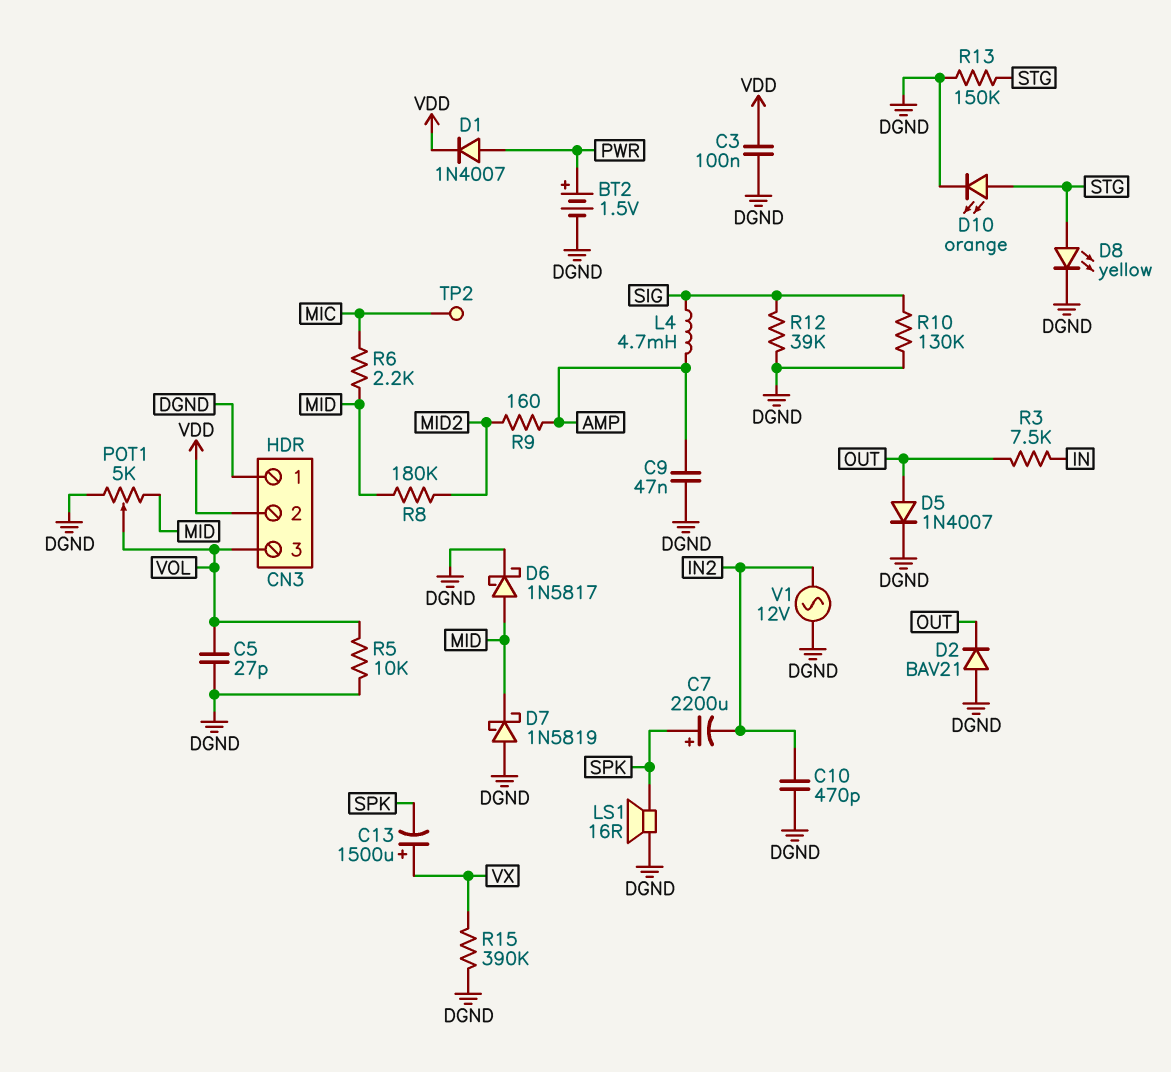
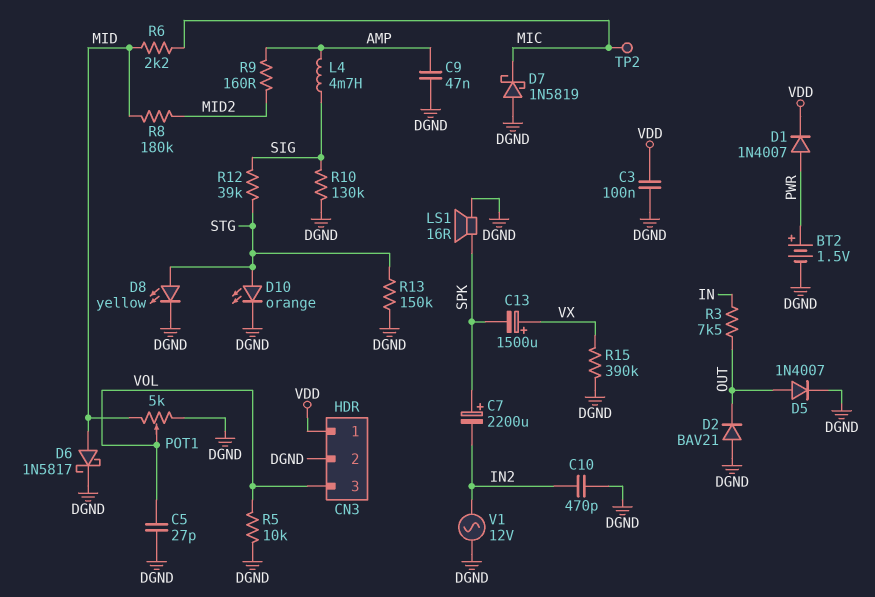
CN3 pin 1: DGND -> VDD
CN3 pin 2: VDD -> DGND
D7: schottky 1N5819 (A DGND, K MID) -> schottky 1N5819 (A DGND, K MIC)
R12: 39k (DGND, SIG) -> 39k (SIG, STG)

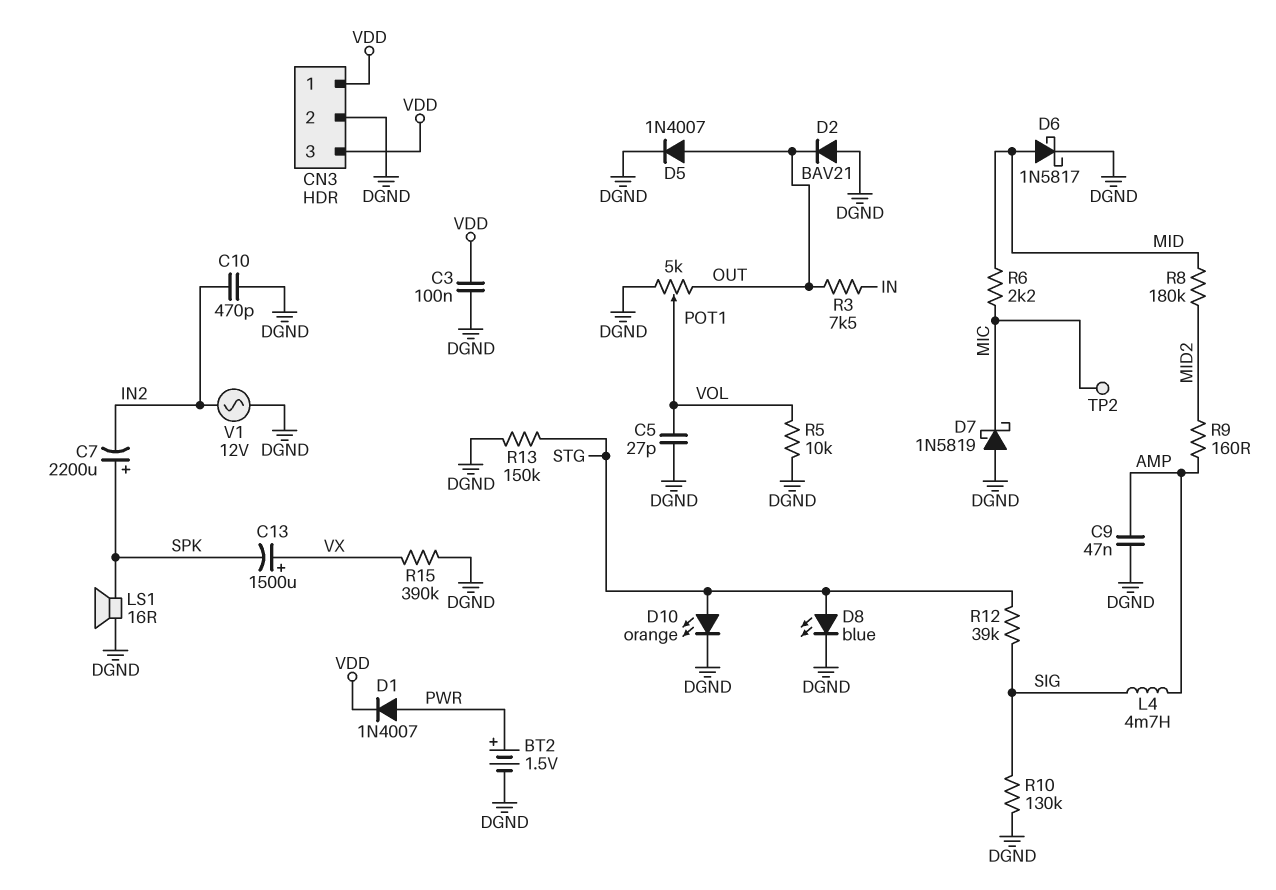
CN3 pin 3: VOL -> VDD
D8: LED yellow (A STG, K DGND) -> LED blue (A STG, K DGND)
POT1: 5k (DGND, MID, wiper VOL) -> 5k (DGND, OUT, wiper VOL)

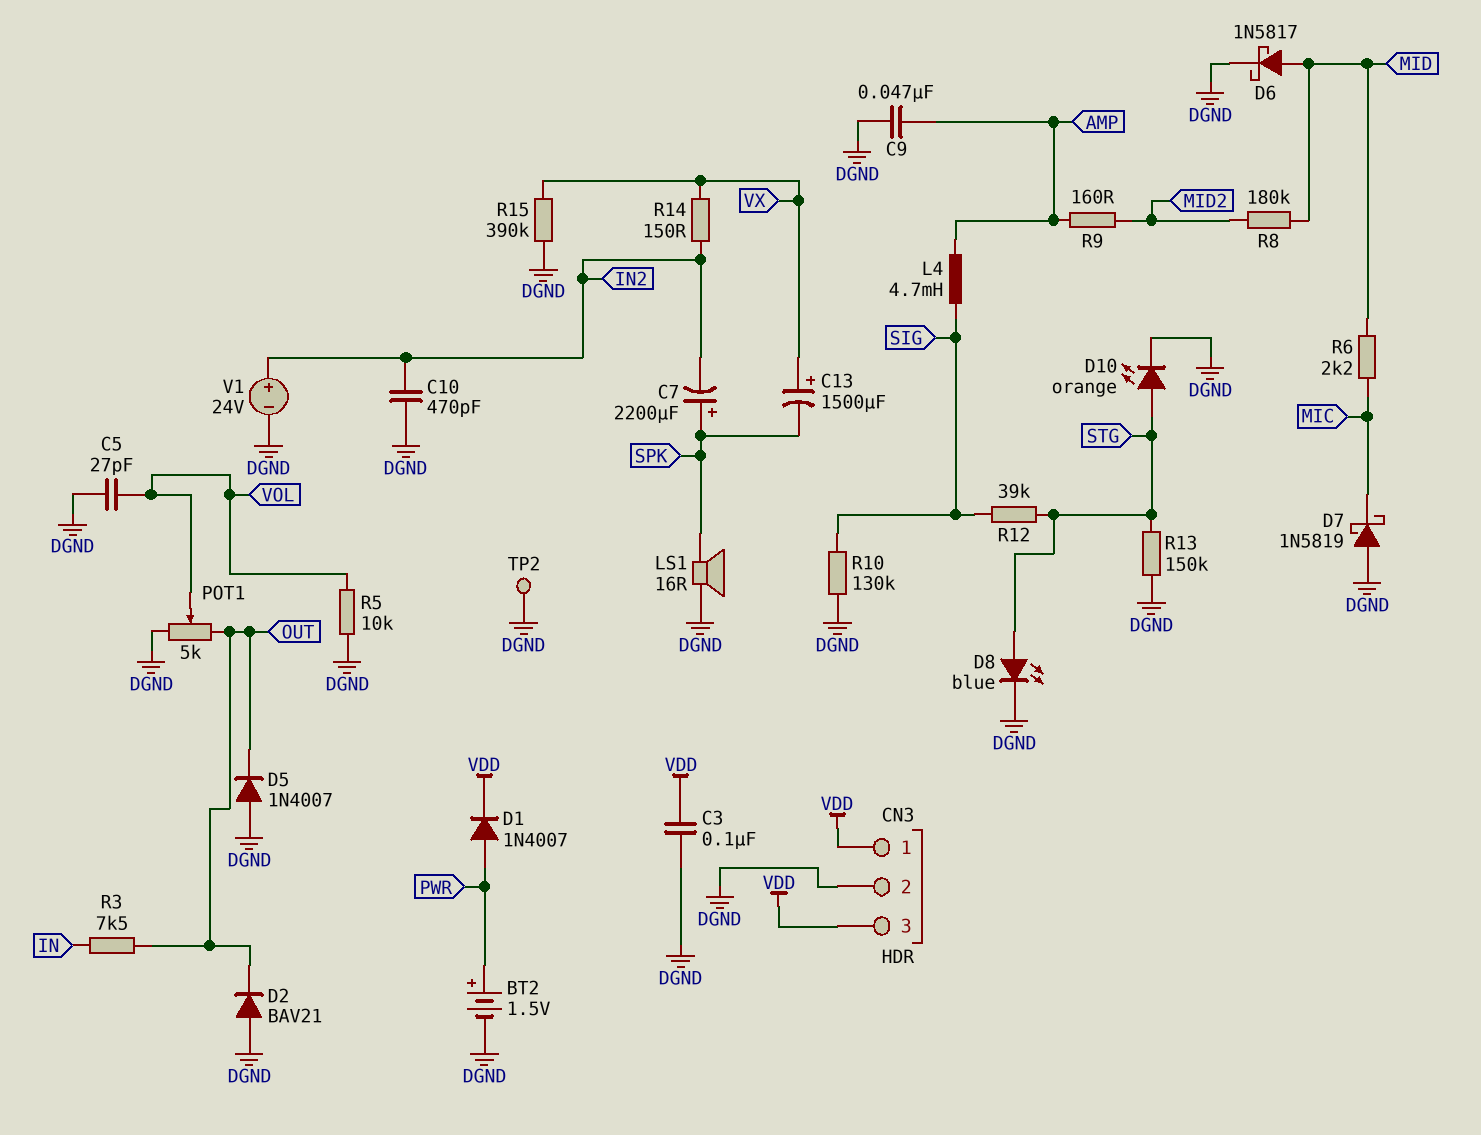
D5: diode 1N4007 (A OUT, K DGND) -> diode 1N4007 (A DGND, K OUT)
R14: none -> 150 (IN2, VX)
TP2: test point (MIC) -> test point (DGND)
V1: AC 12V (DGND, IN2) -> 24V (plus IN2, minus DGND)

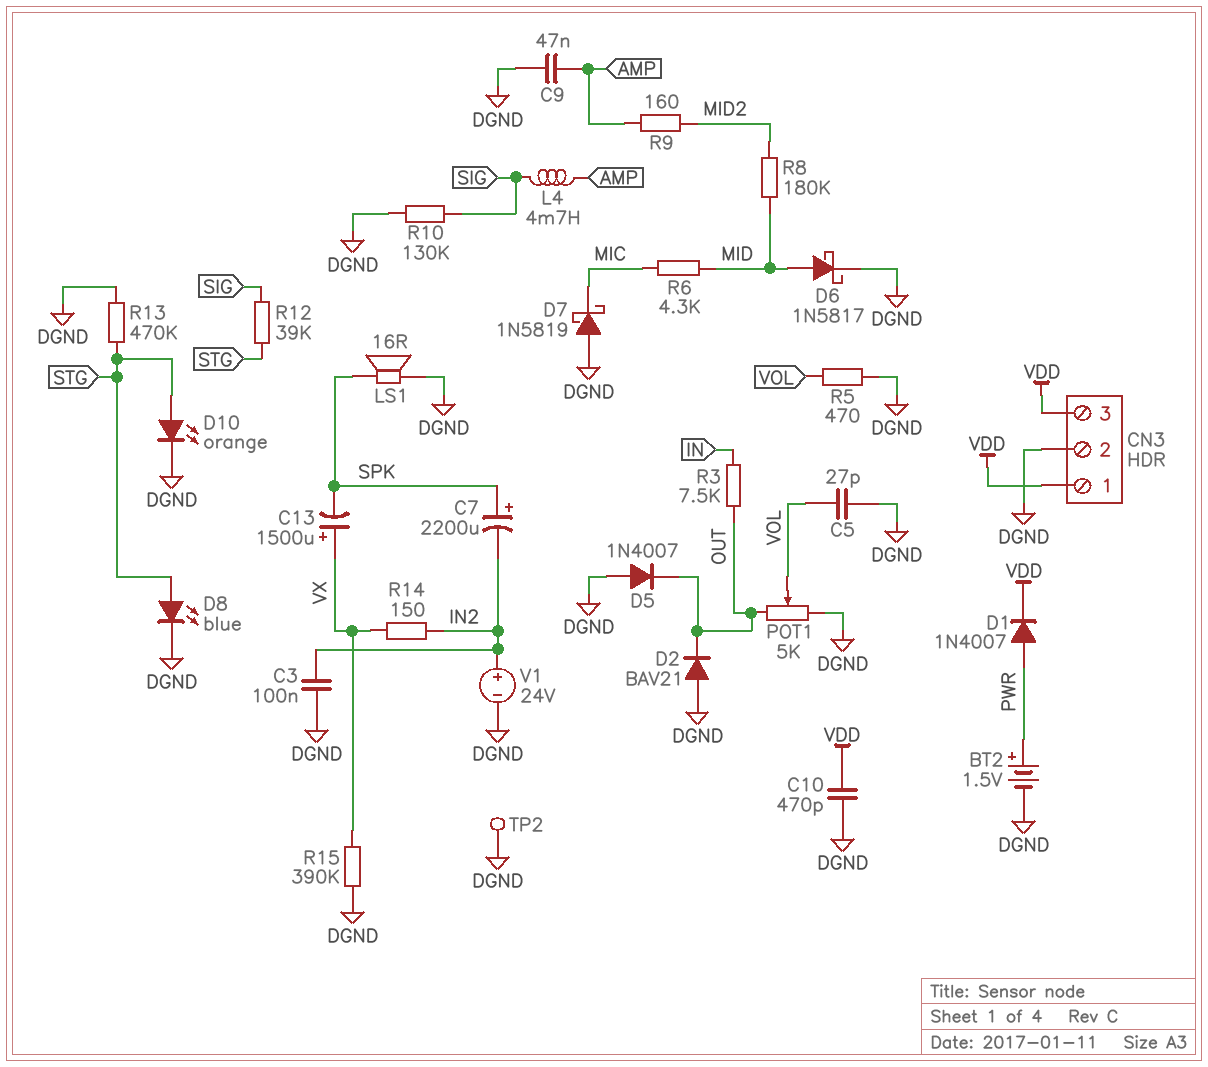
C3: 100nF (DGND, VDD) -> 100nF (DGND, IN2)
C10: 470pF (DGND, IN2) -> 470pF (DGND, VDD)
R5: 10k (DGND, VOL) -> 470 (DGND, VOL)
R6: 2.2k (MIC, MID) -> 4.3k (MIC, MID)
R13: 150k (DGND, STG) -> 470k (DGND, STG)

